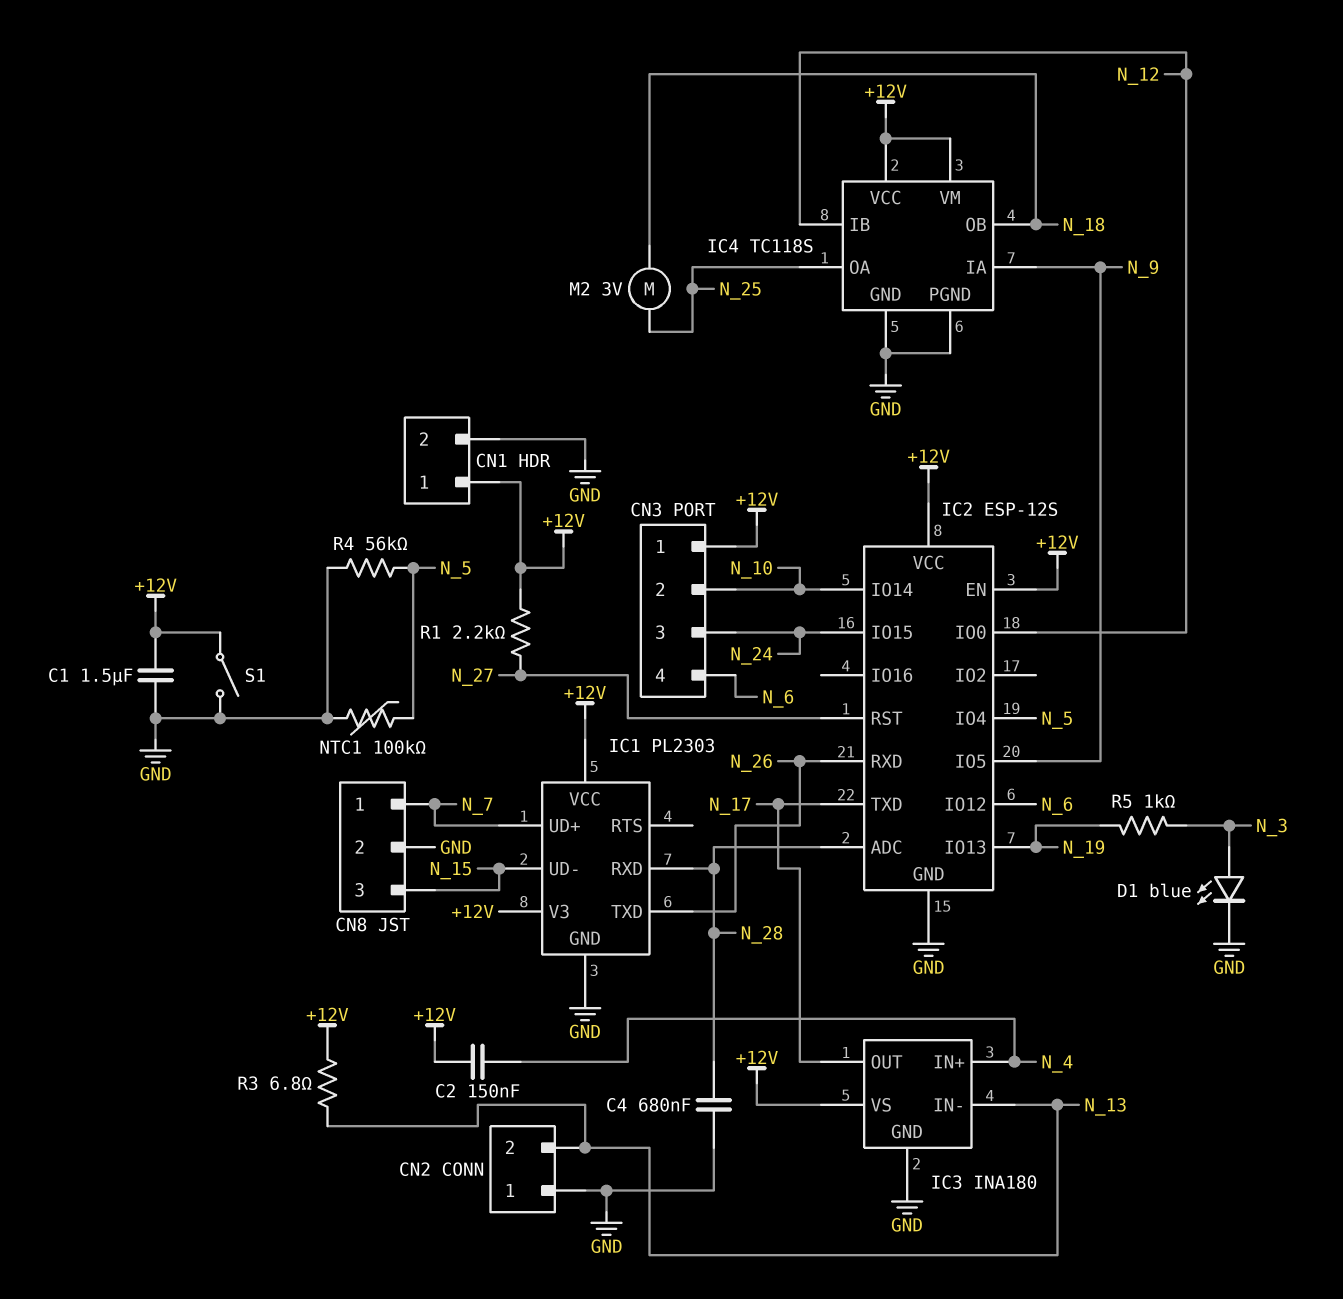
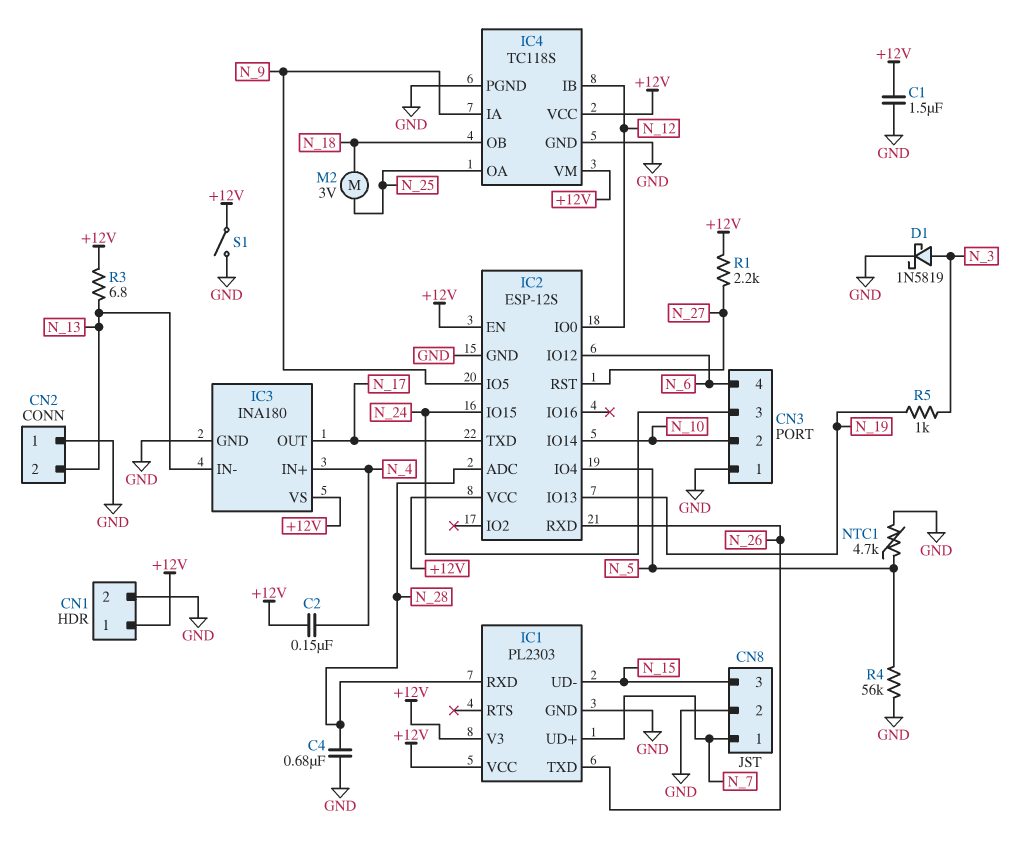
CN3 pin 1: +12V -> GND
D1: LED blue (A N_3, K GND) -> schottky 1N5819 (A N_3, K GND)
NTC1: 100k (GND, N_5) -> 4.7k (GND, N_5)

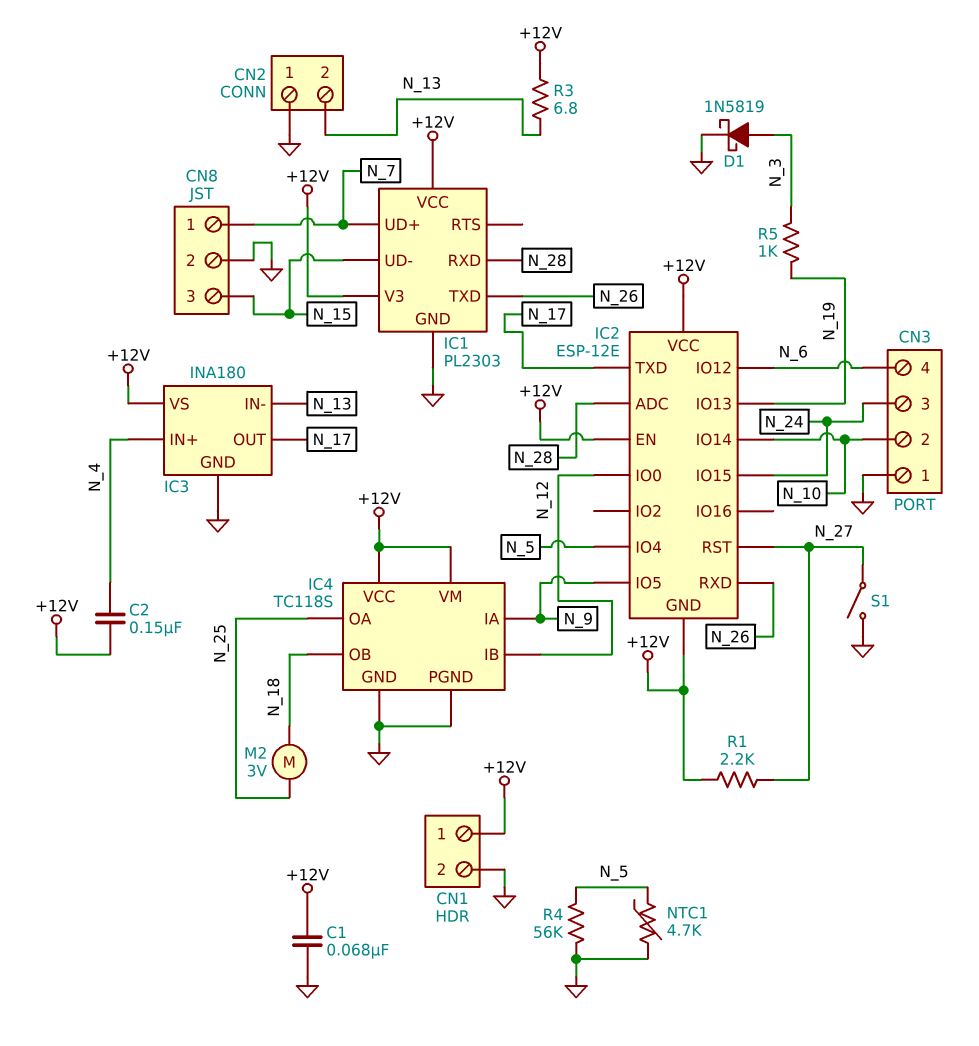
C1: 1.5uF (+12V, GND) -> 68nF (+12V, GND)
C4: 680nF (GND, N_28) -> none
IC2: ESP-12S -> ESP-12E
IC2 pin GND: GND -> +12V
S1: switch (+12V, GND) -> switch (GND, N_27)

